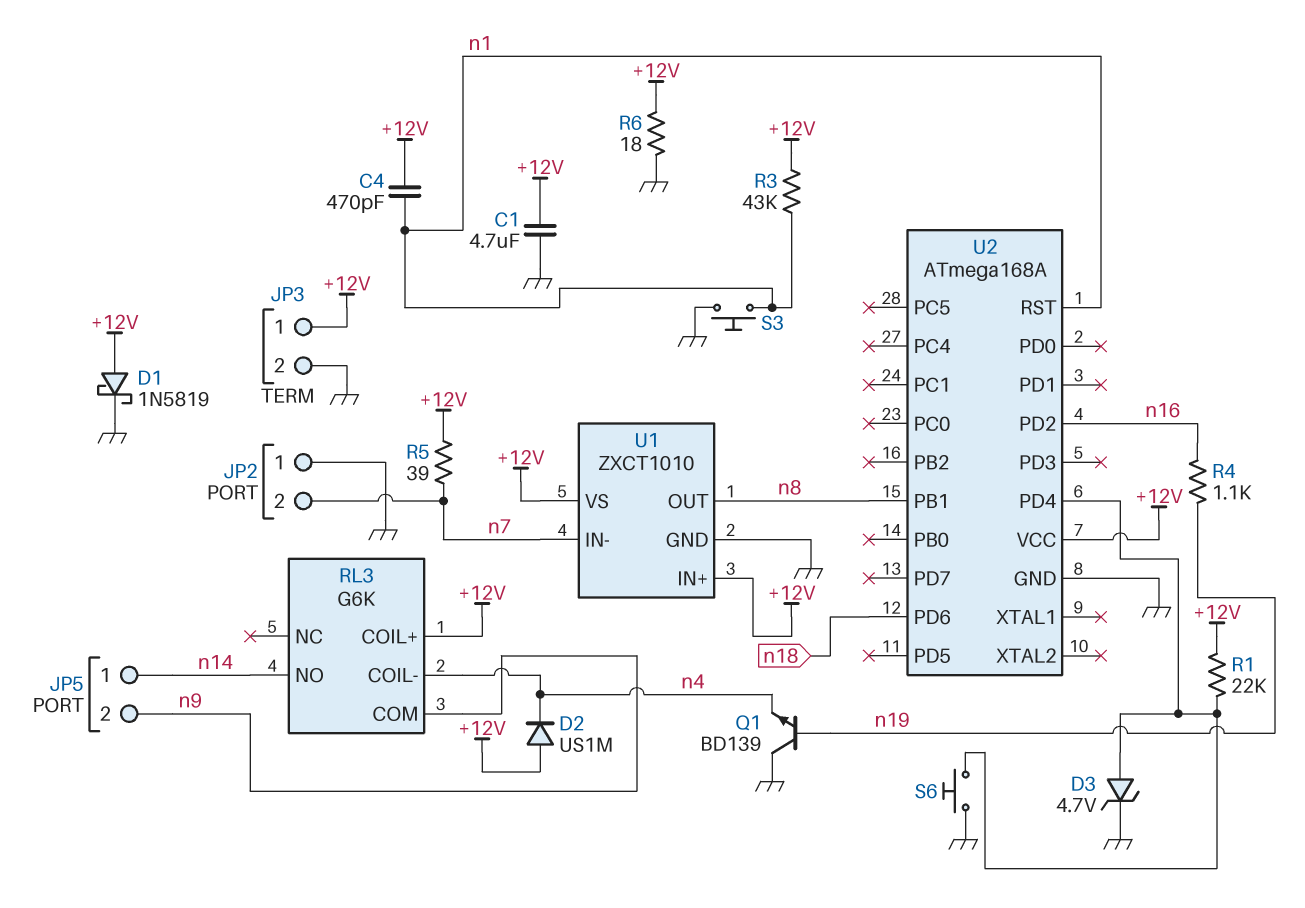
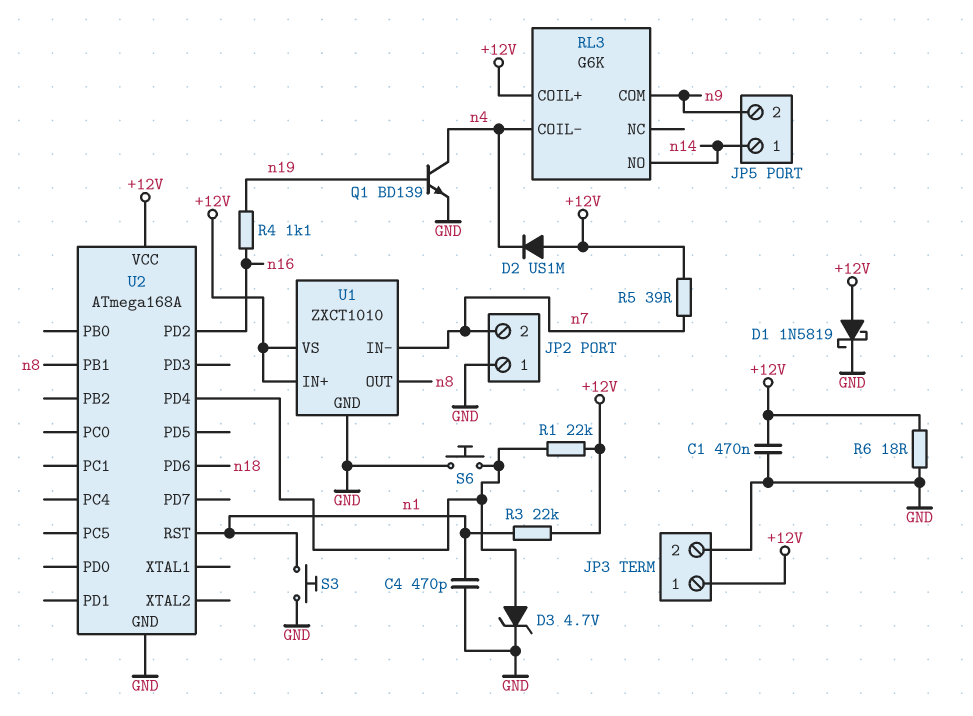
C1: 4.7uF (+12V, GND) -> 470nF (+12V, GND)
C4: 470pF (+12V, n1) -> 470pF (GND, n1)
Q1: NPN BD139 (B n19, C GND, E n4) -> NPN BD139 (B n19, C n4, E GND)
R3: 43k (+12V, n1) -> 22k (+12V, n1)

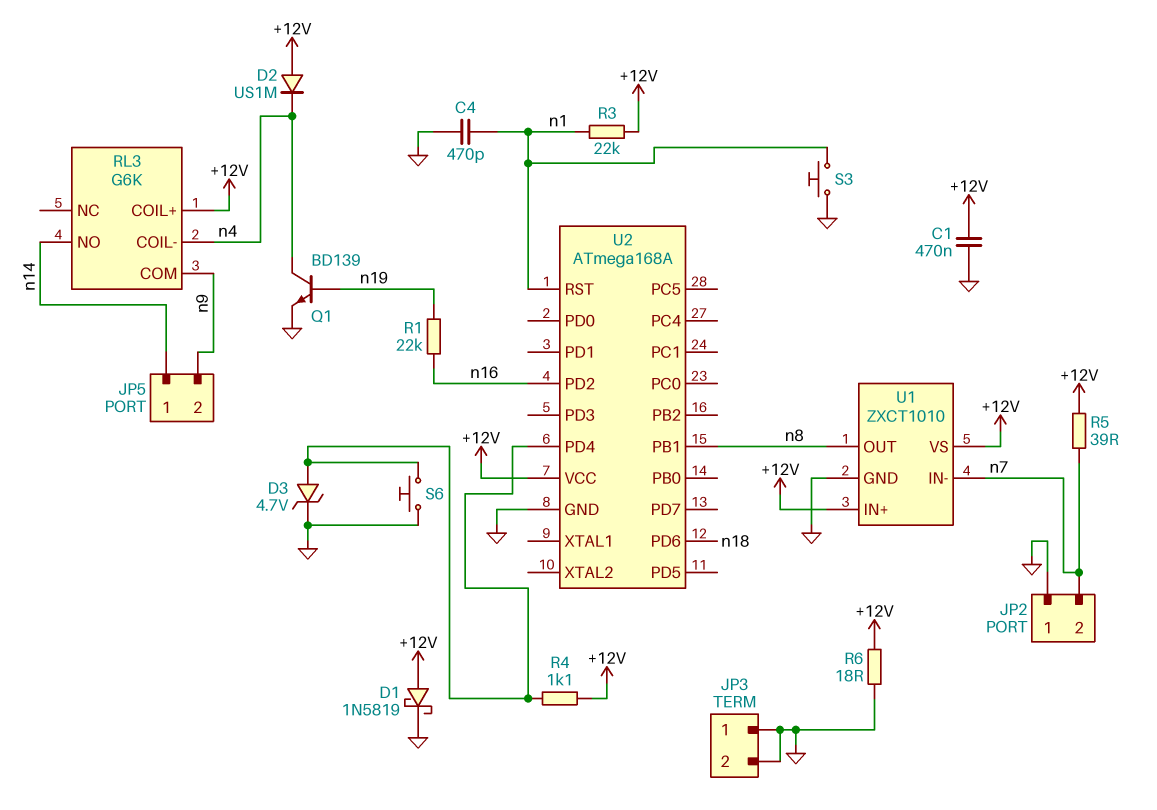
JP3 pin 1: +12V -> GND
R1: 22k (+12V, U2/PD4) -> 22k (n16, n19)
R4: 1.1k (n16, n19) -> 1.1k (+12V, U2/PD4)

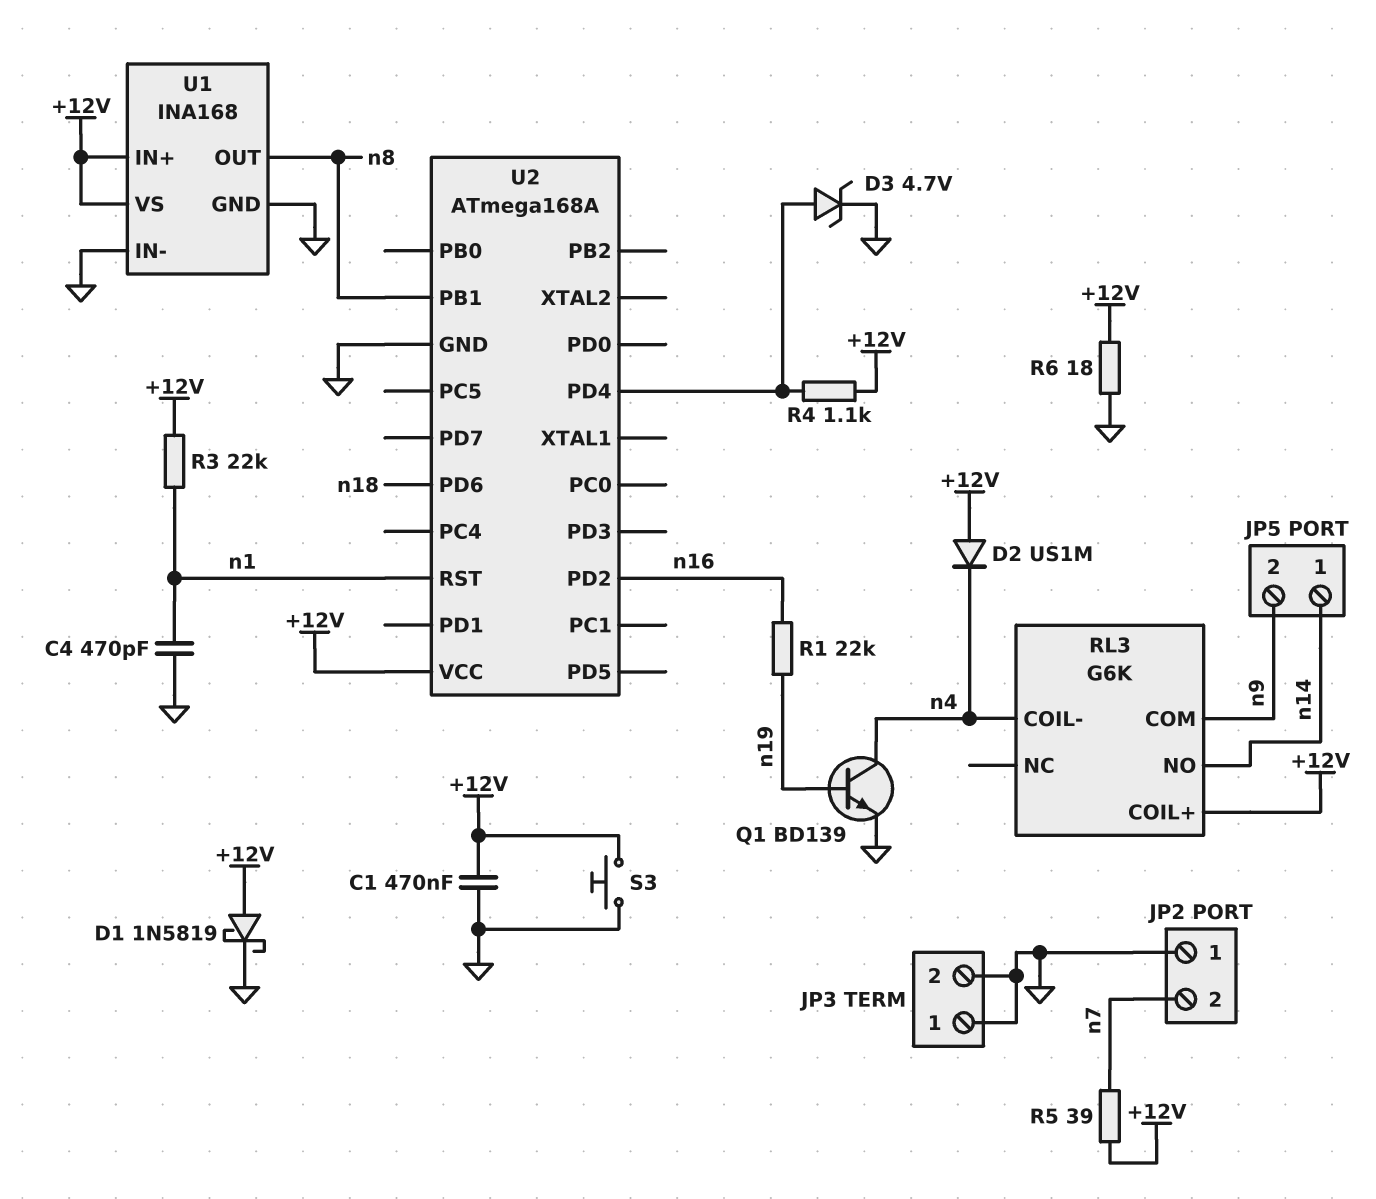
S3: button (GND, n1) -> button (+12V, GND)
S6: button (GND, U2/PD4) -> none
U1: ZXCT1010 -> INA168
U1 pin IN-: n7 -> GND

